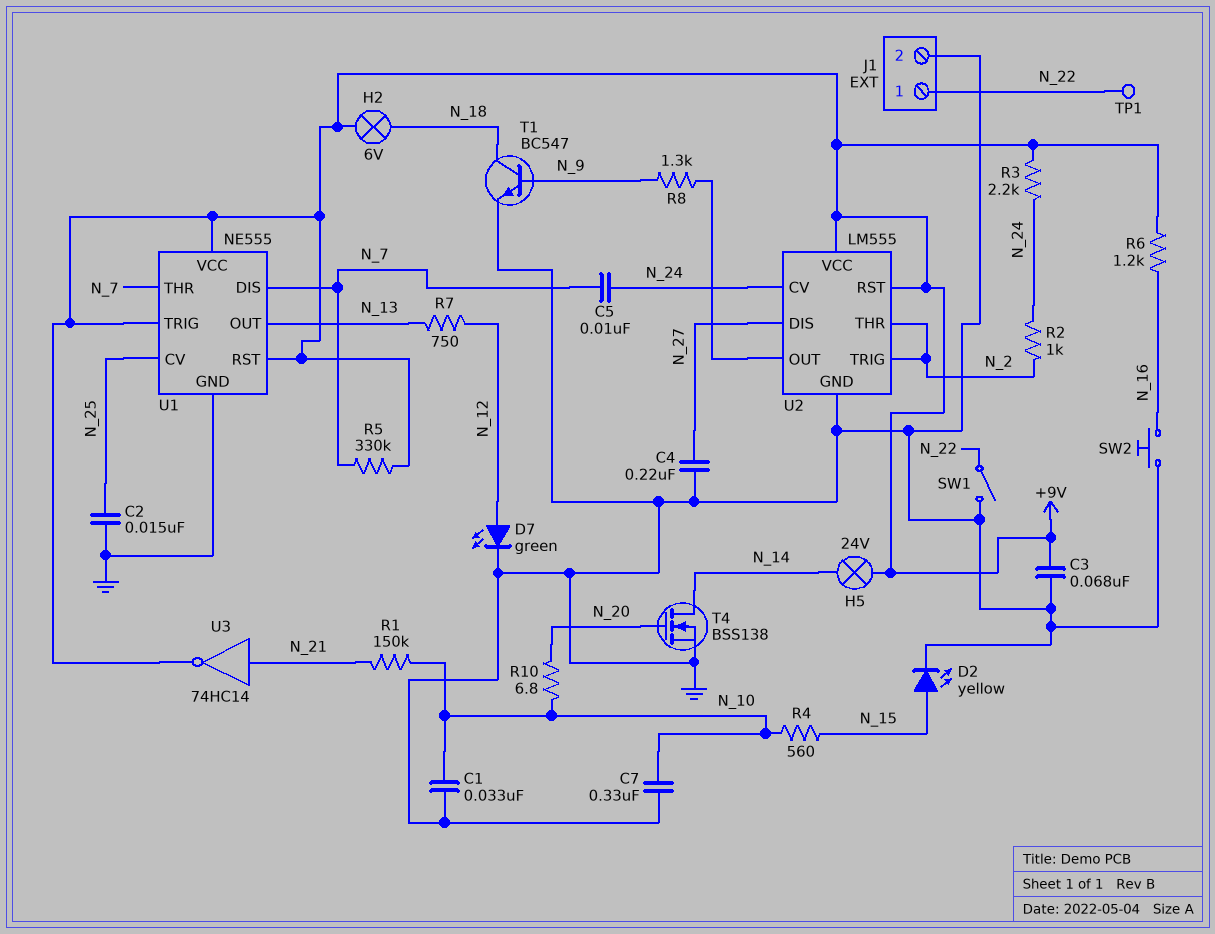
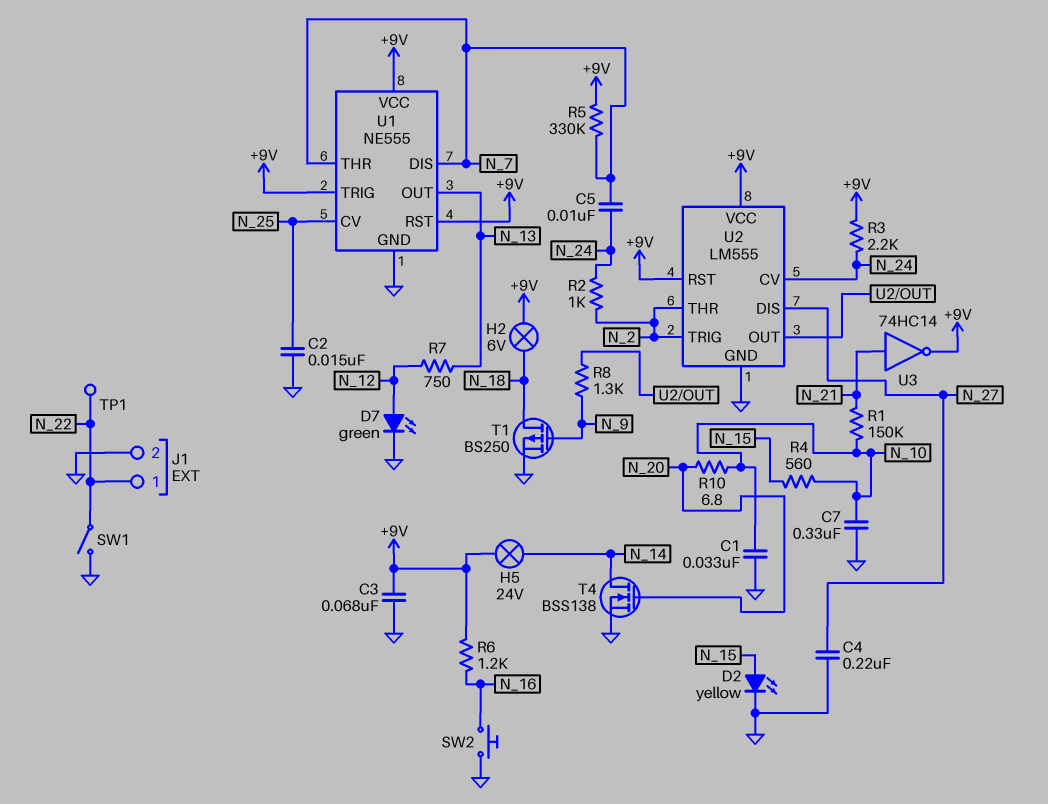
T1: NPN BC547 (B N_9, C N_18, E GND) -> PMOS BS250 (G N_9, D N_18, S GND)

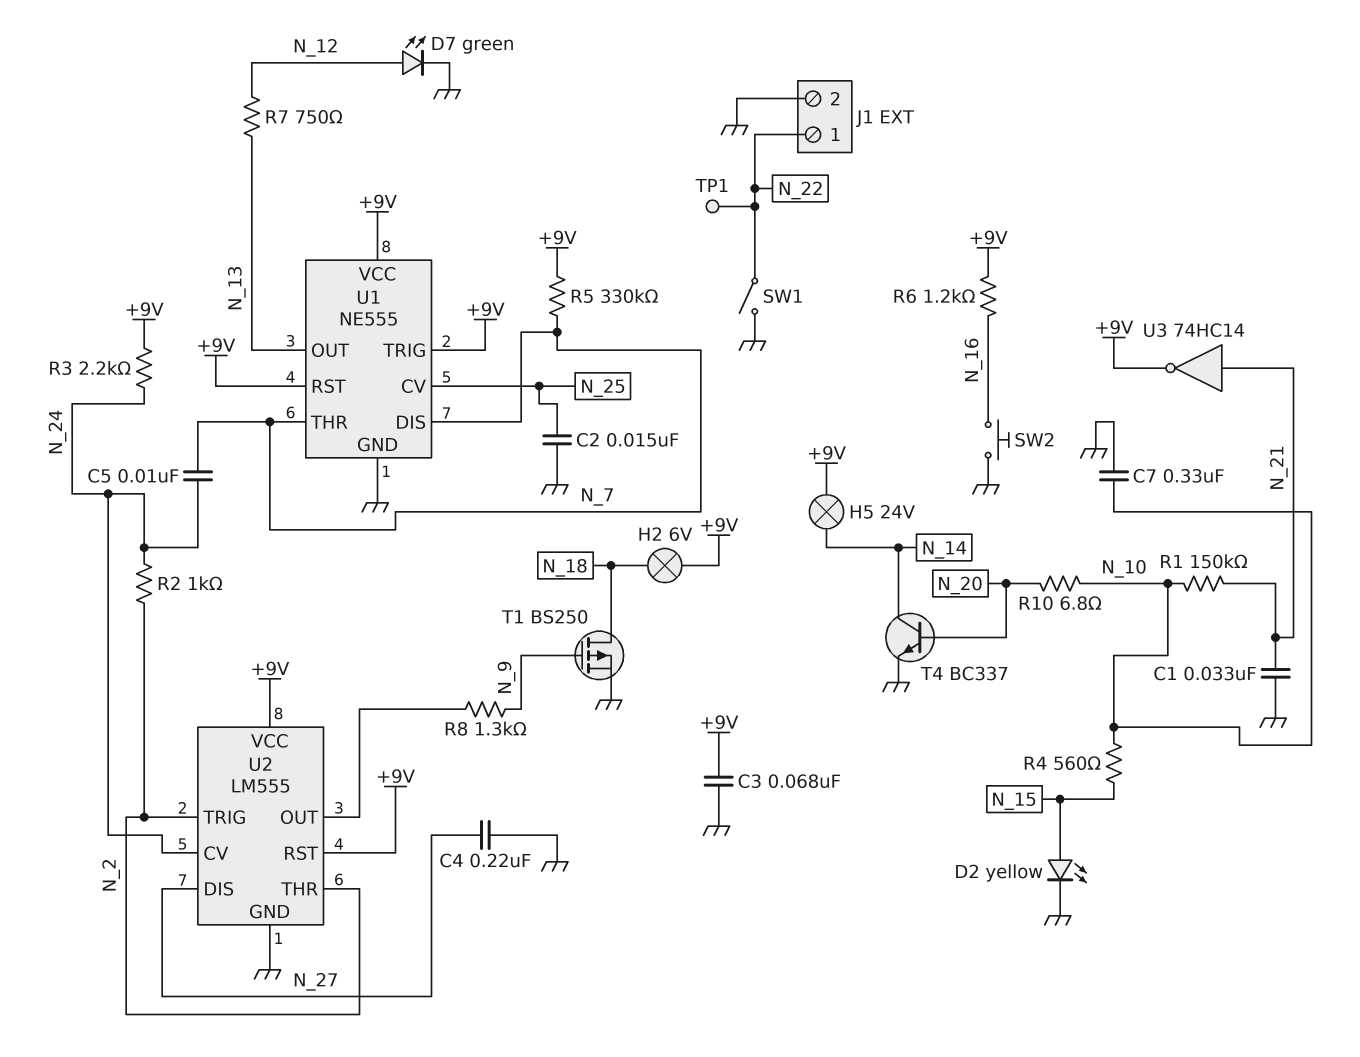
C1: 33nF (GND, N_10) -> 33nF (GND, N_21)
T4: NMOS BSS138 (G N_20, D N_14, S GND) -> NPN BC337 (B N_20, C N_14, E GND)

